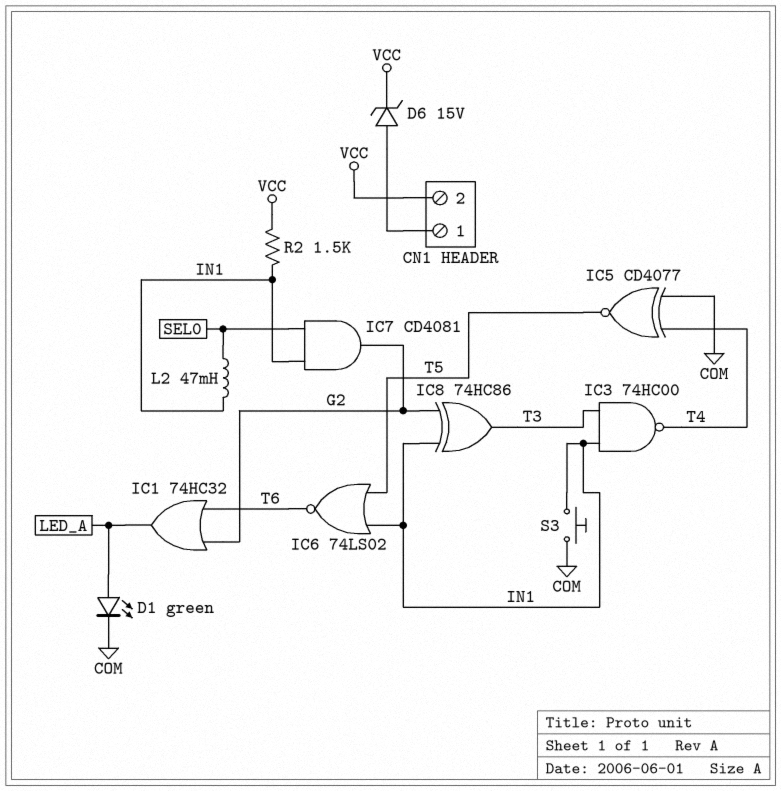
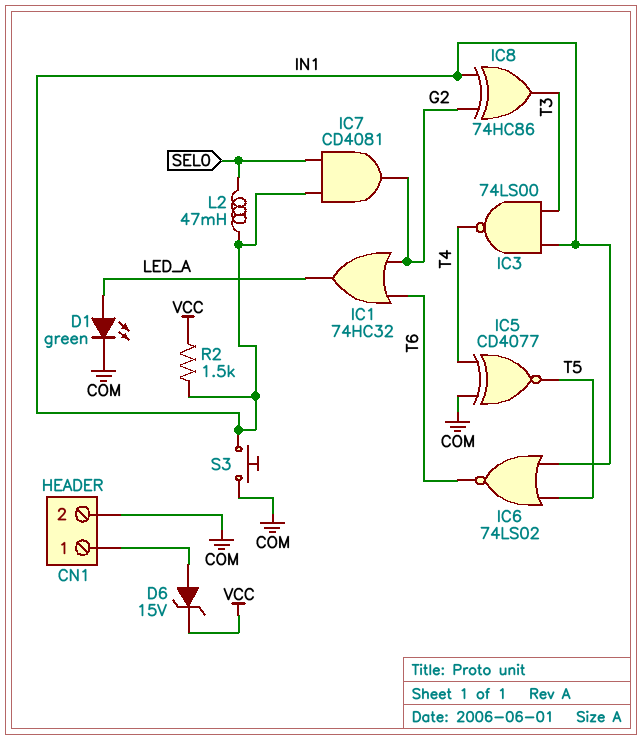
CN1 pin 2: VCC -> COM
IC3: NAND 74HC00 (in IN1, in T3, out T4) -> NAND 74LS00 (in IN1, in T3, out T4)

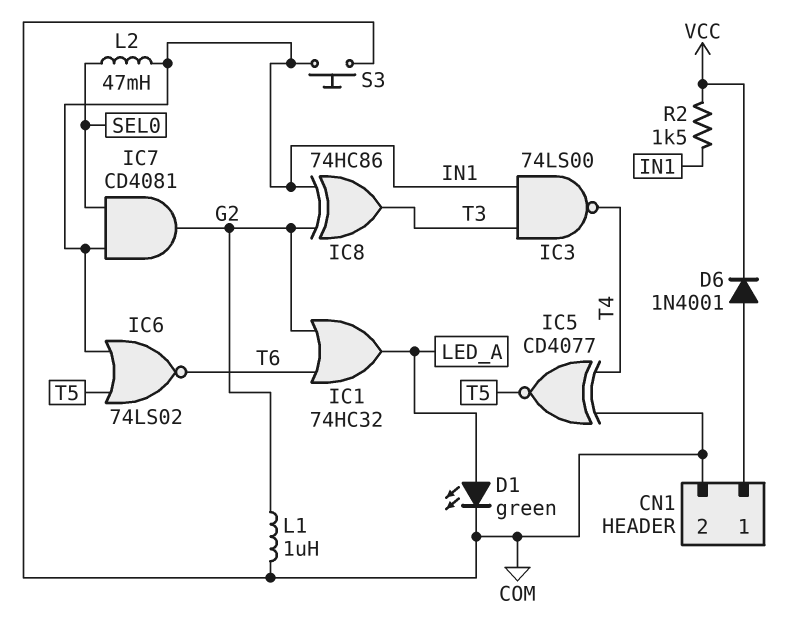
D6: zener 15V (A CN1/1, K VCC) -> diode 1N4001 (A CN1/1, K VCC)
L1: none -> 1uH (COM, G2)

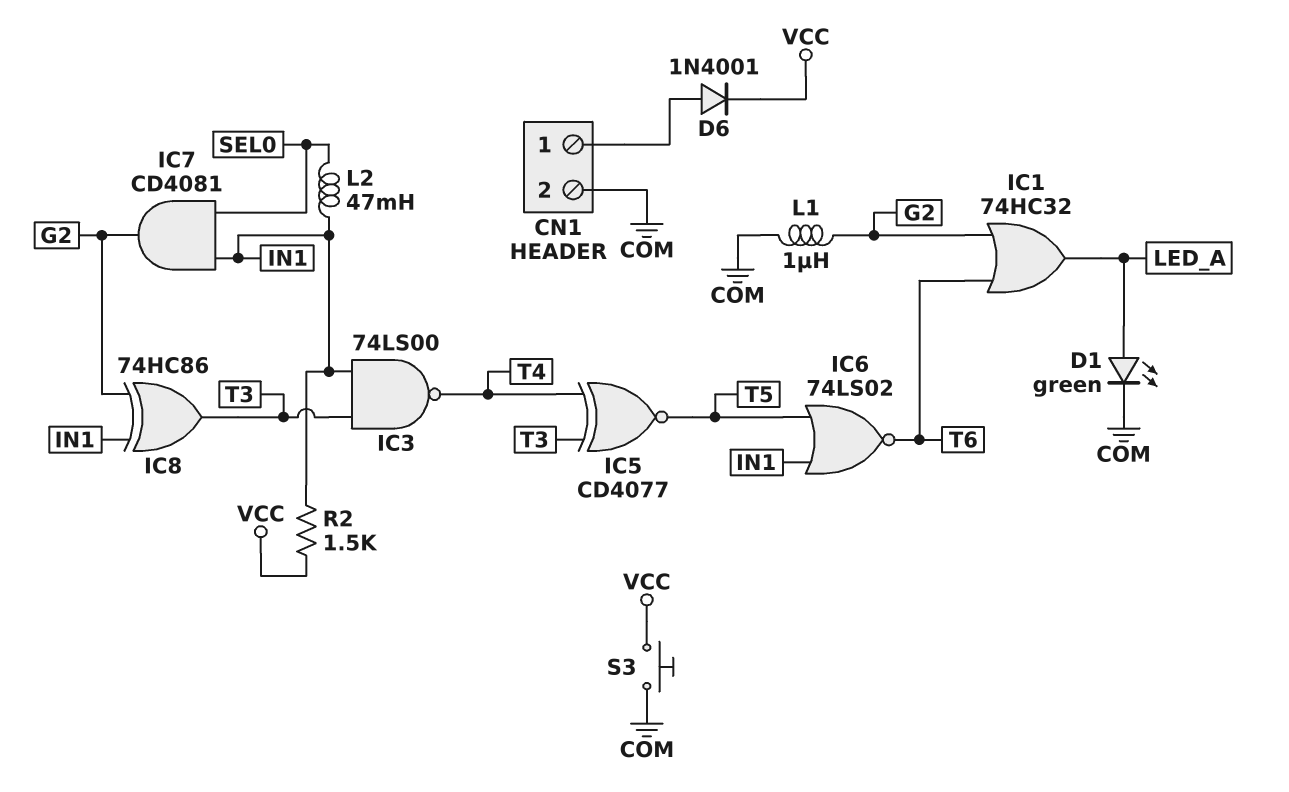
IC5: XNOR CD4077 (in COM, in T4, out T5) -> XNOR CD4077 (in T3, in T4, out T5)
S3: button (COM, IN1) -> button (COM, VCC)

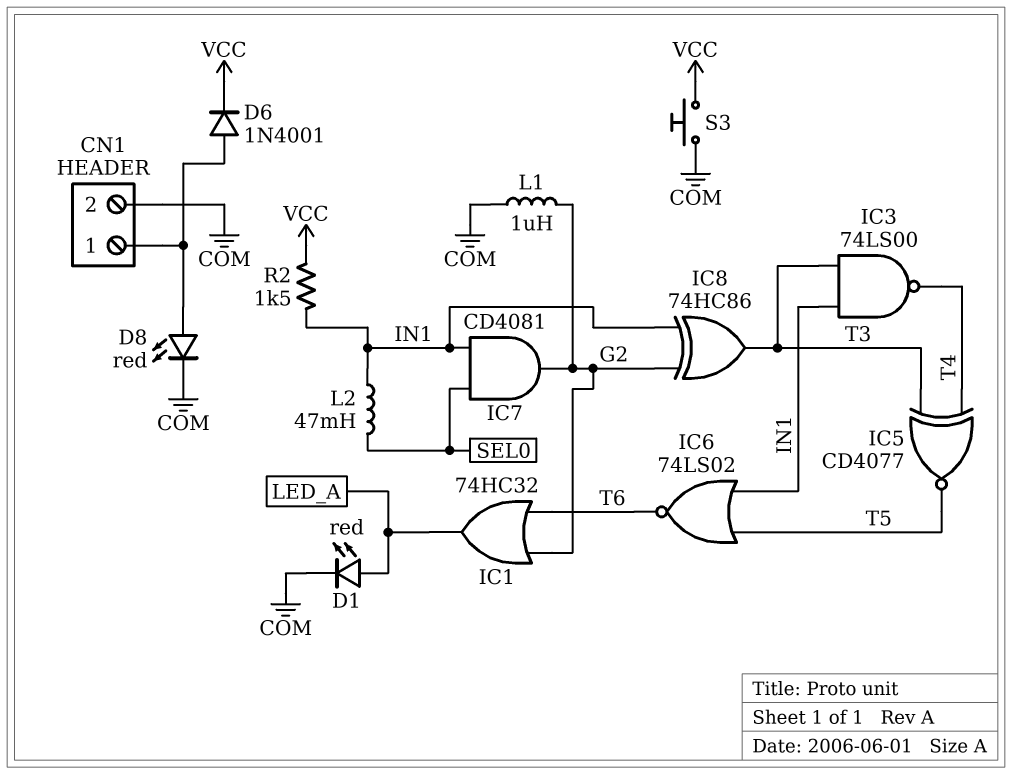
D1: LED green (A LED_A, K COM) -> LED red (A LED_A, K COM)
D8: none -> LED red (A CN1/1, K COM)

